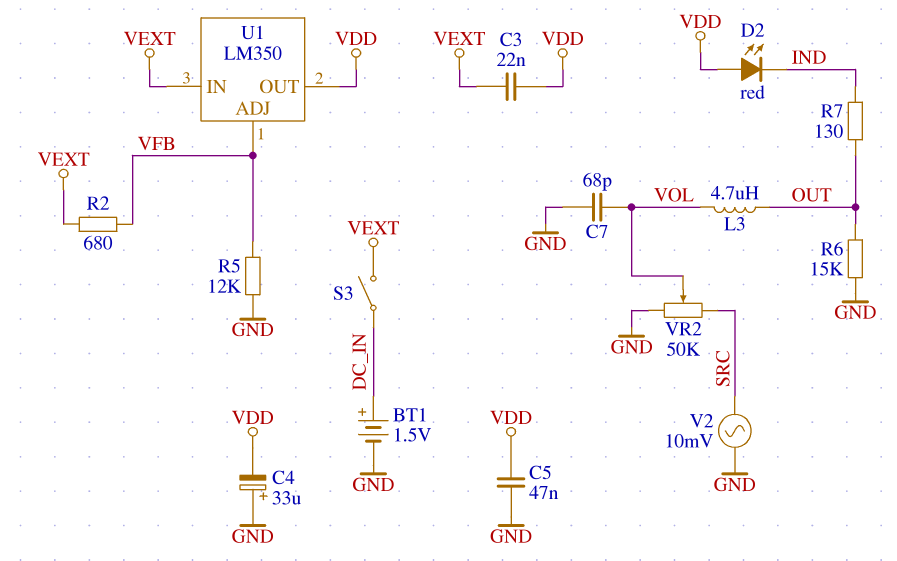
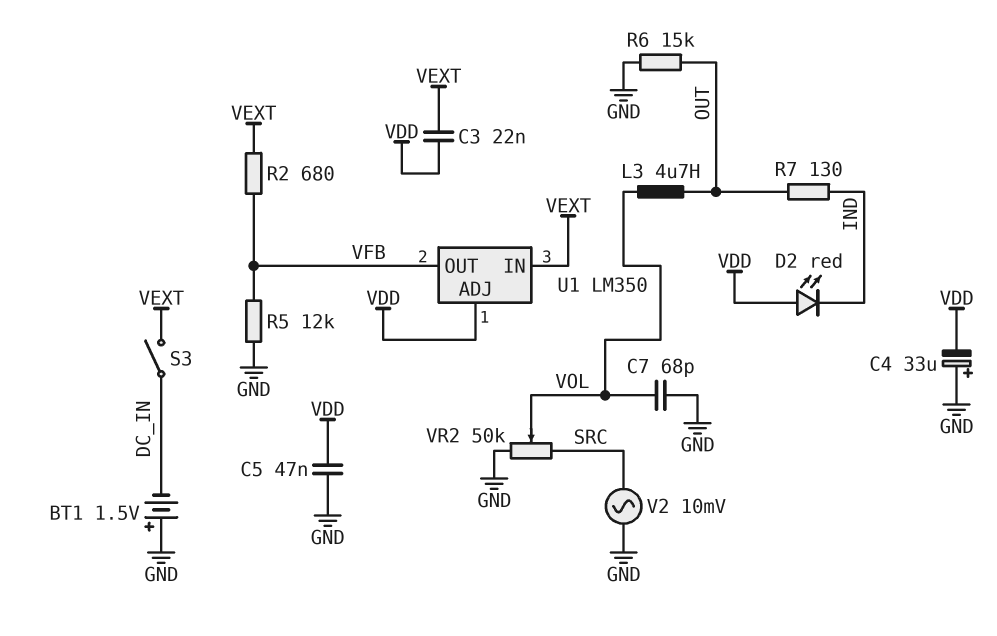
BT1: 1.5V (plus DC_IN, minus GND) -> 1.5V (plus GND, minus DC_IN)
U1 pin ADJ: VFB -> VDD
U1 pin OUT: VDD -> VFB

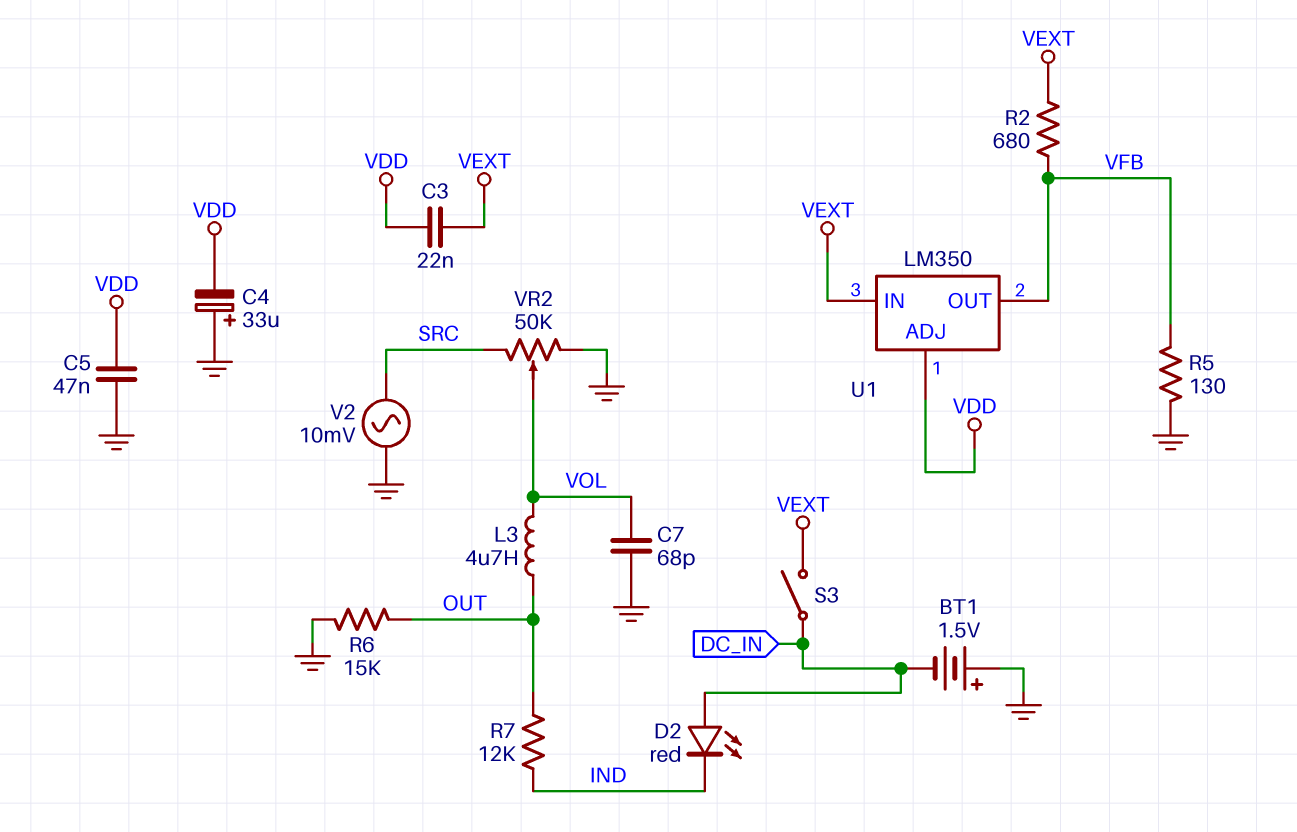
D2: LED red (A VDD, K IND) -> LED red (A DC_IN, K IND)
R5: 12k (GND, VFB) -> 130 (GND, VFB)
R7: 130 (IND, OUT) -> 12k (IND, OUT)

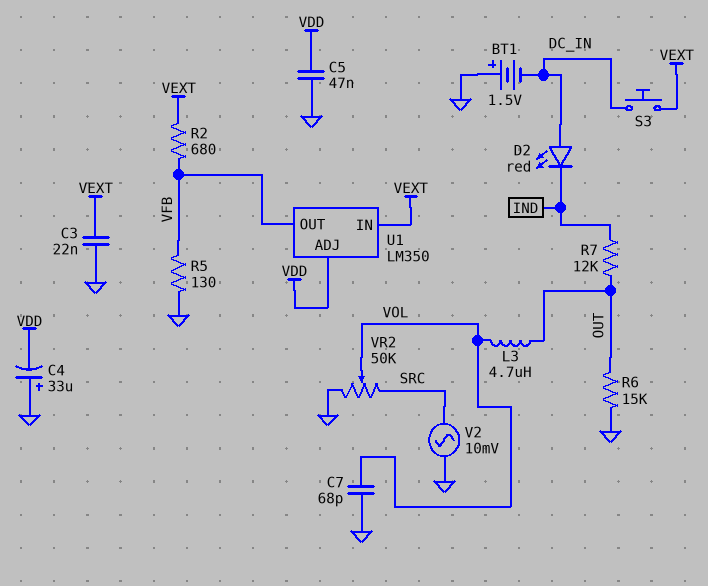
C3: 22nF (VDD, VEXT) -> 22nF (GND, VEXT)
S3: switch (DC_IN, VEXT) -> button (DC_IN, VEXT)

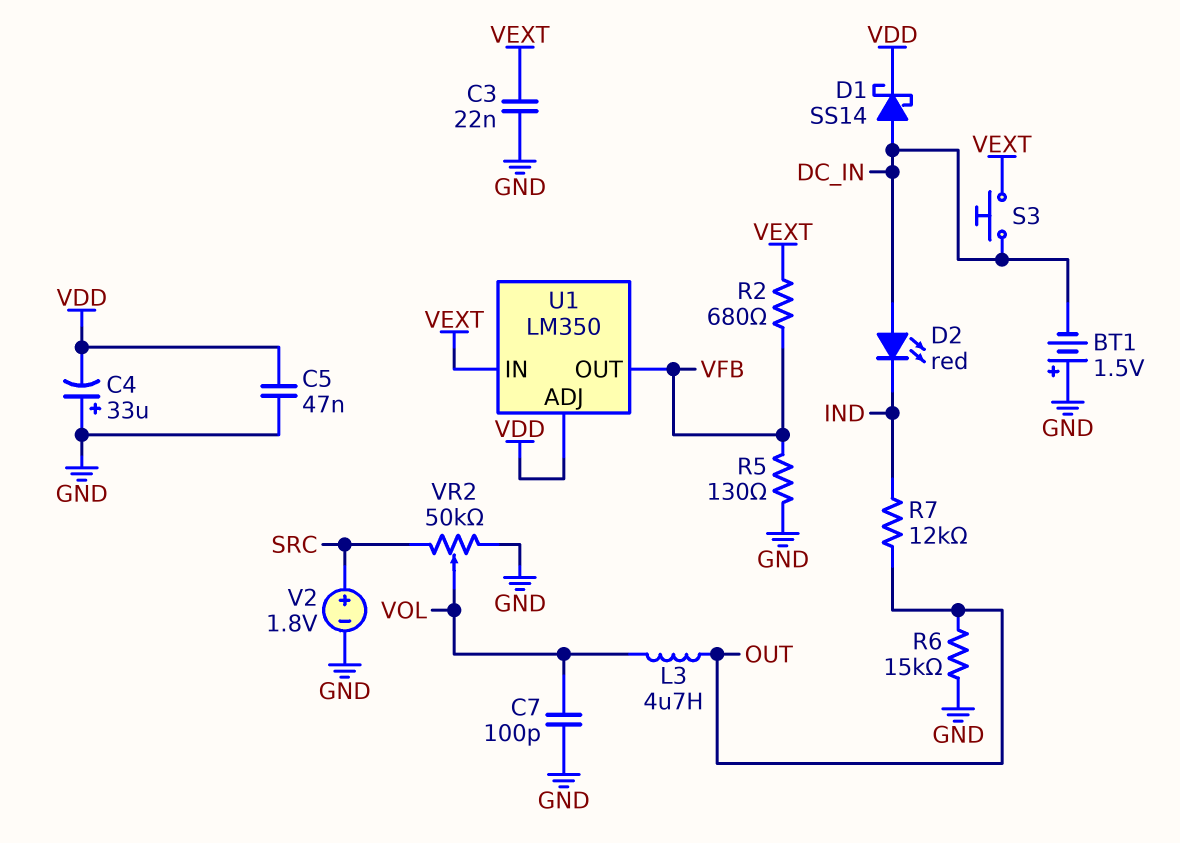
C7: 68pF (GND, VOL) -> 100pF (GND, VOL)
D1: none -> schottky SS14 (A DC_IN, K VDD)
V2: AC 10mV (GND, SRC) -> 1.8V (plus SRC, minus GND)

